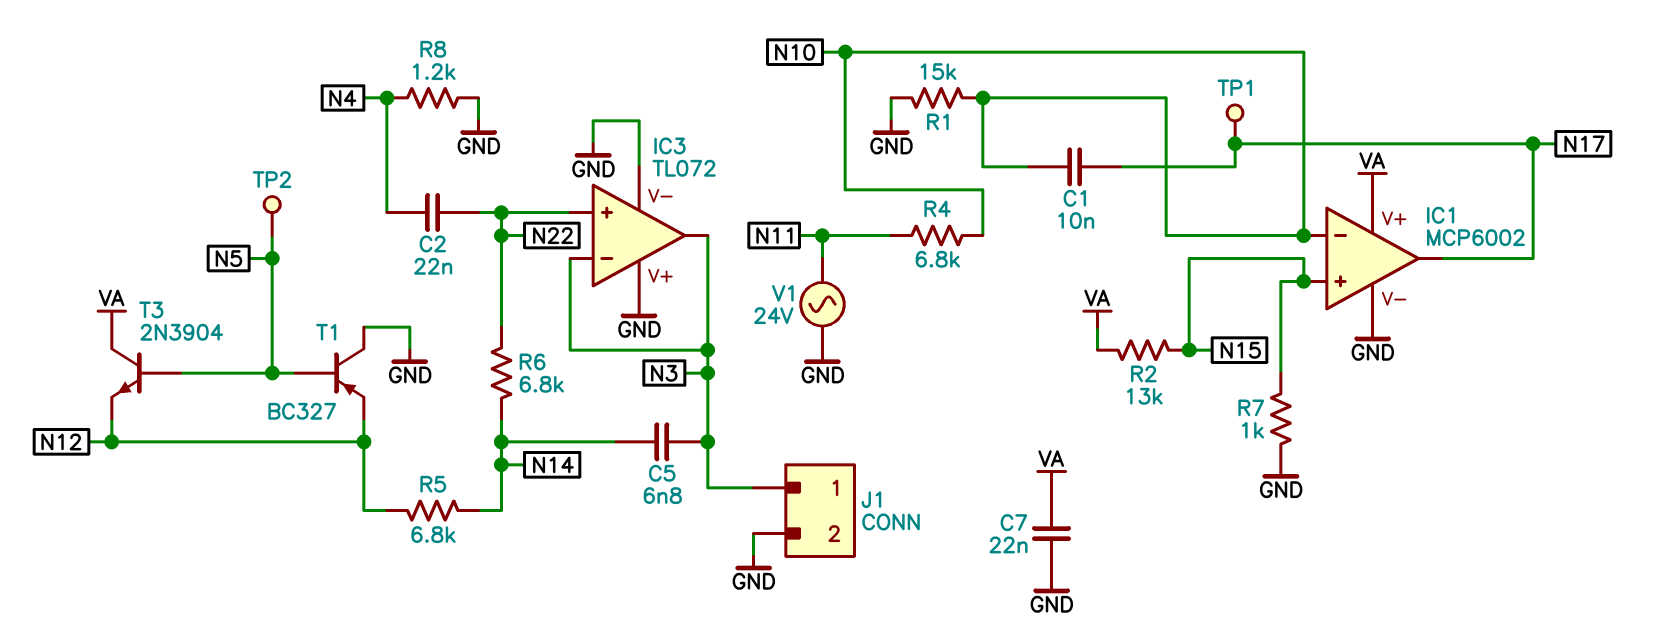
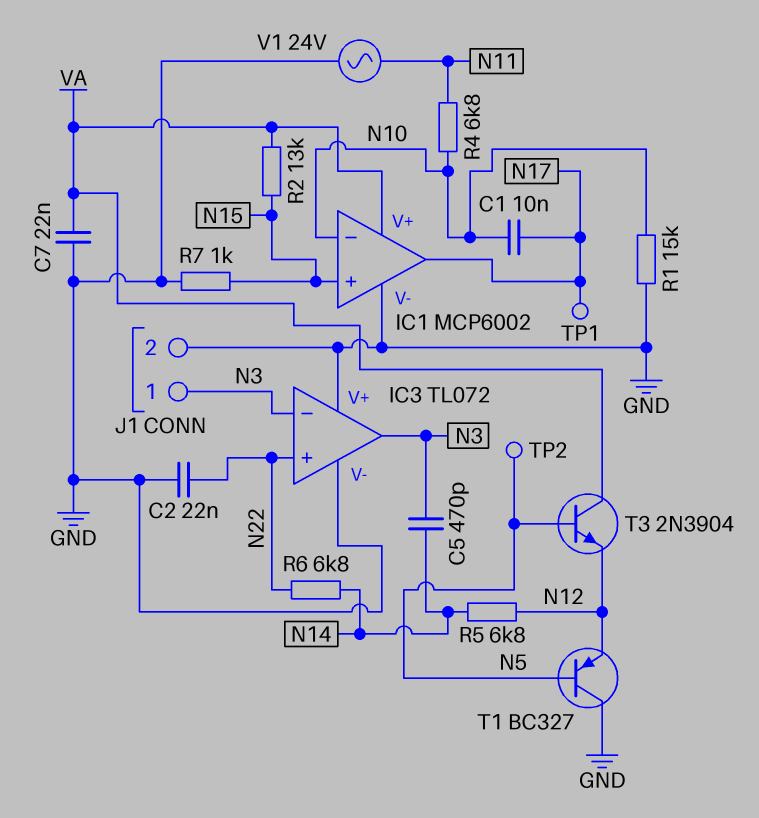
C2: 22nF (N4, N22) -> 22nF (GND, N22)
C5: 6.8nF (N3, N14) -> 470pF (N3, N14)
R8: 1.2k (GND, N4) -> none

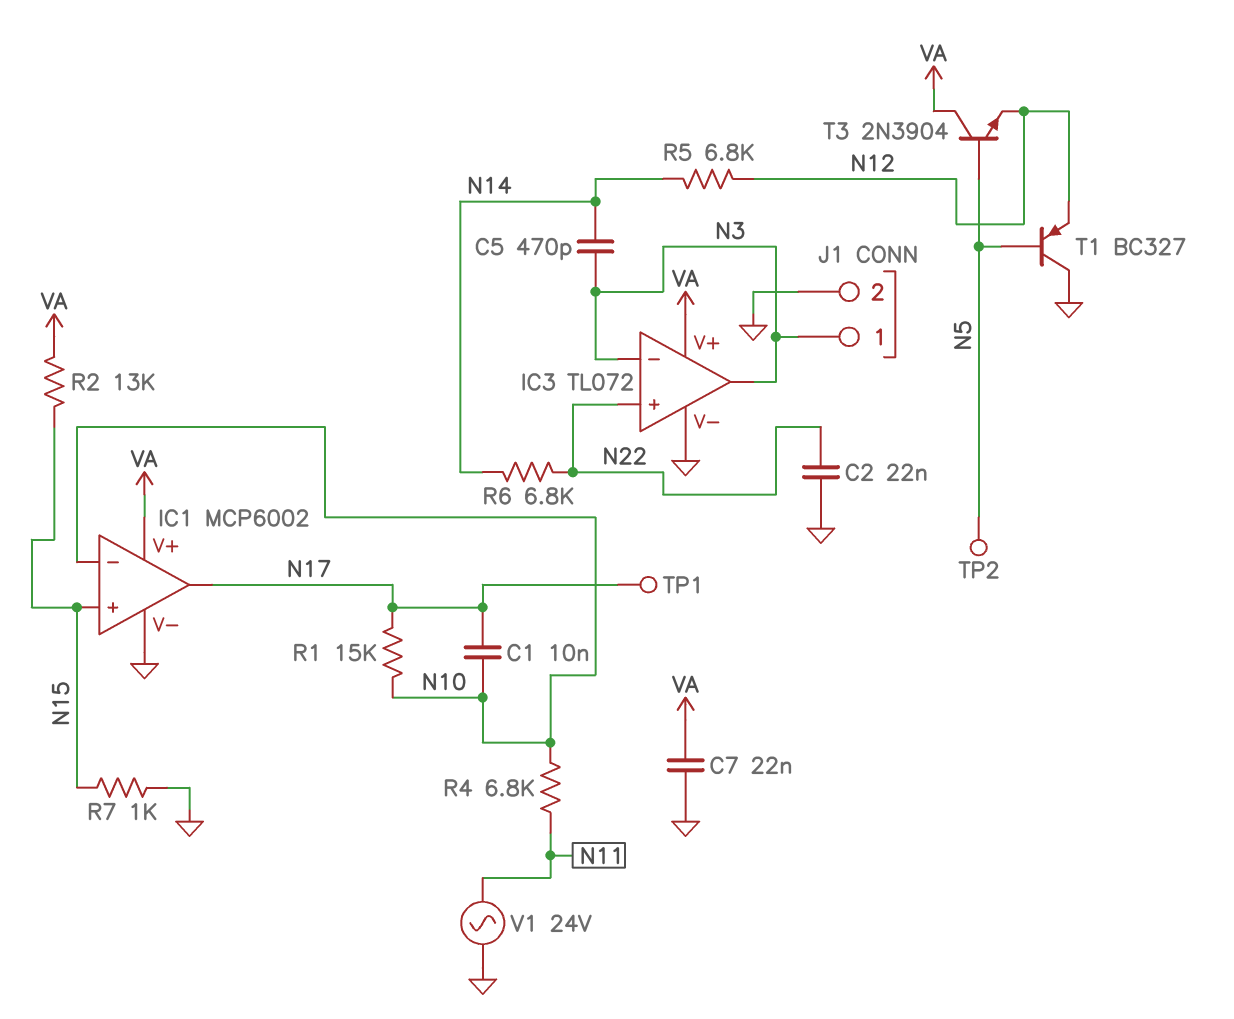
IC3 pin V+: GND -> VA
R1: 15k (GND, N10) -> 15k (N10, N17)

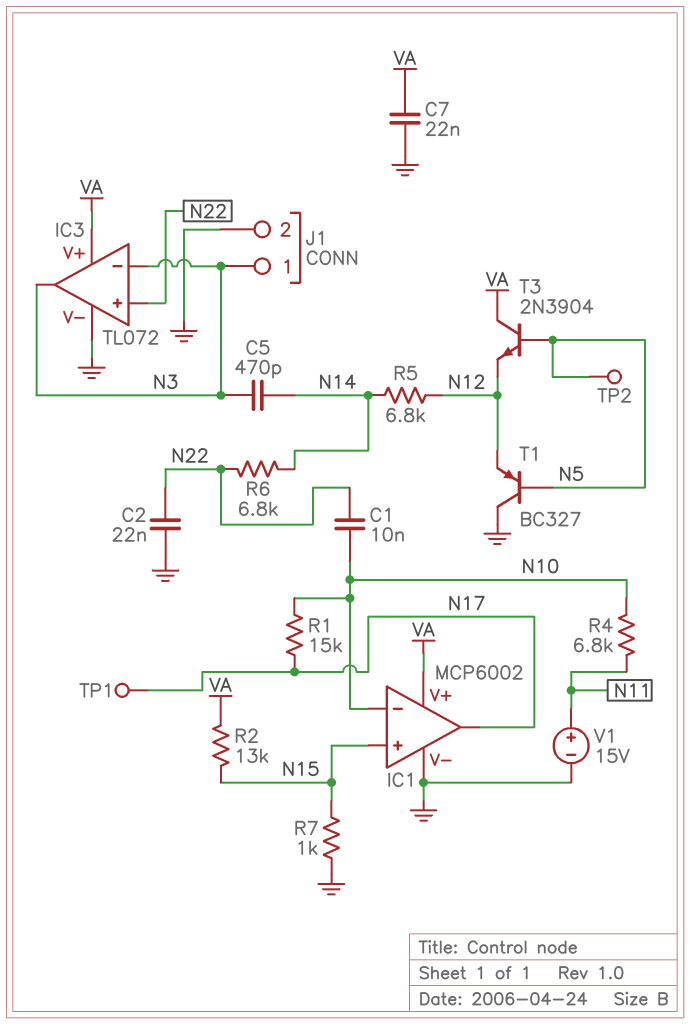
C1: 10nF (N10, N17) -> 10nF (N10, N22)
V1: AC 24V (GND, N11) -> 15V (plus N11, minus GND)

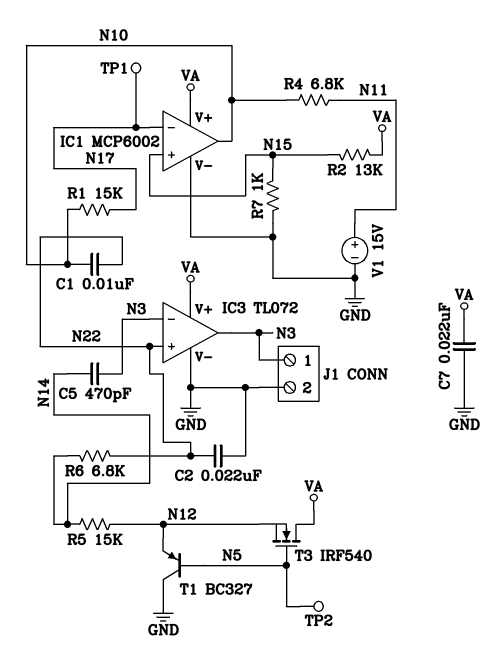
IC1 pin in-: N10 -> N17
IC1 pin out: N17 -> N10
R5: 6.8k (N12, N14) -> 15k (N12, N14)
T3: NPN 2N3904 (B N5, C VA, E N12) -> NMOS IRF540 (G N5, D VA, S N12)

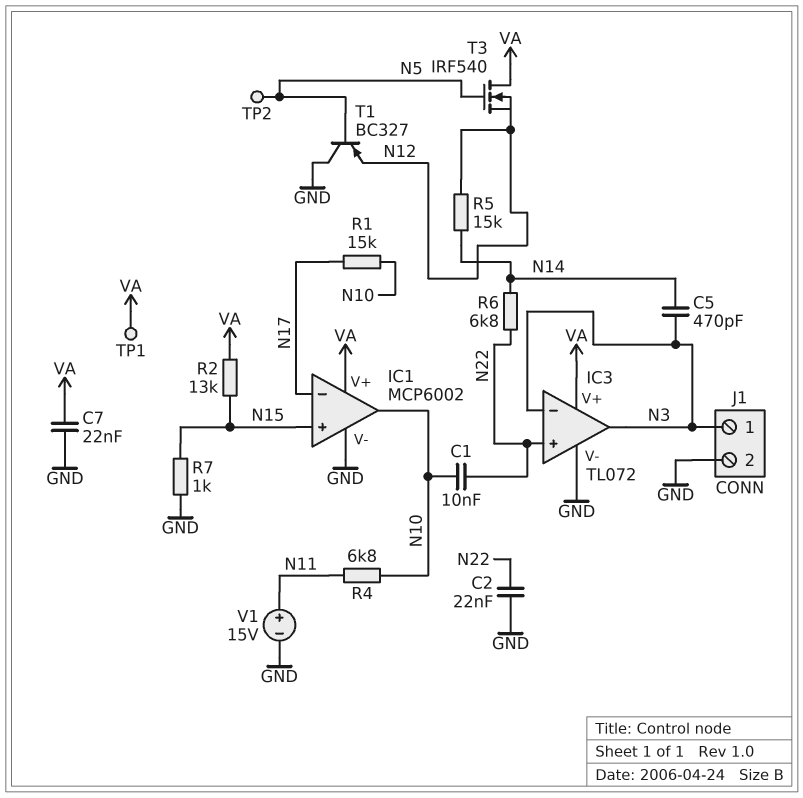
TP1: test point (N17) -> test point (VA)

